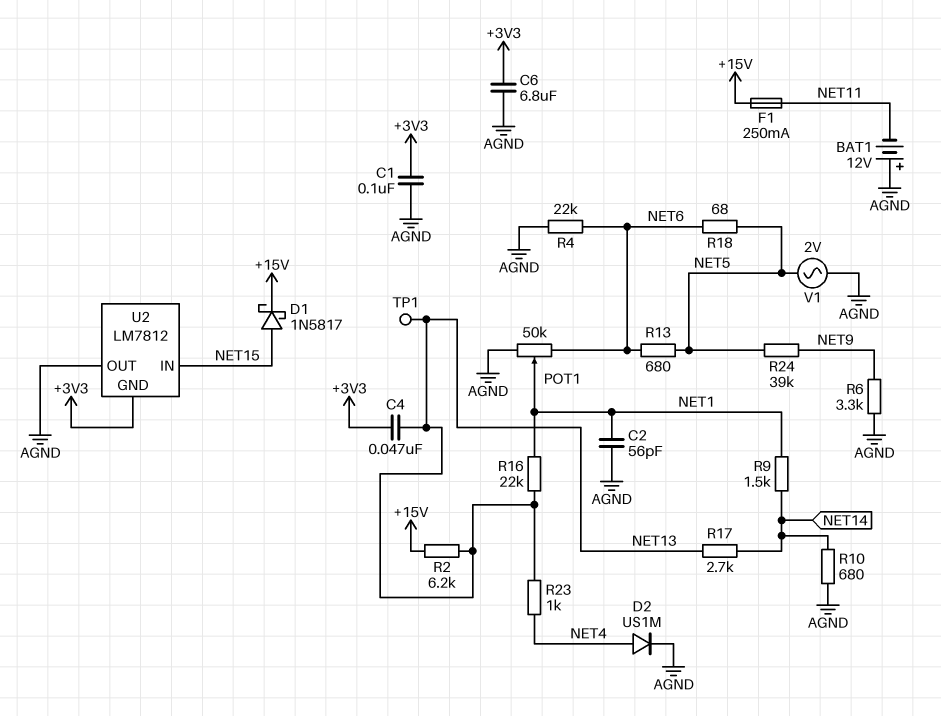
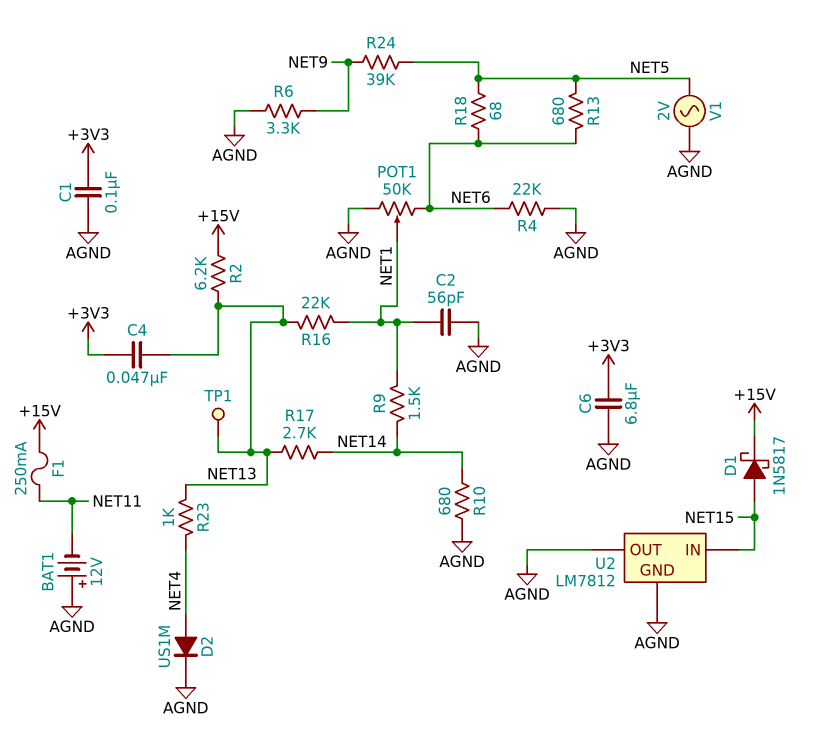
U2 pin GND: +3V3 -> AGND

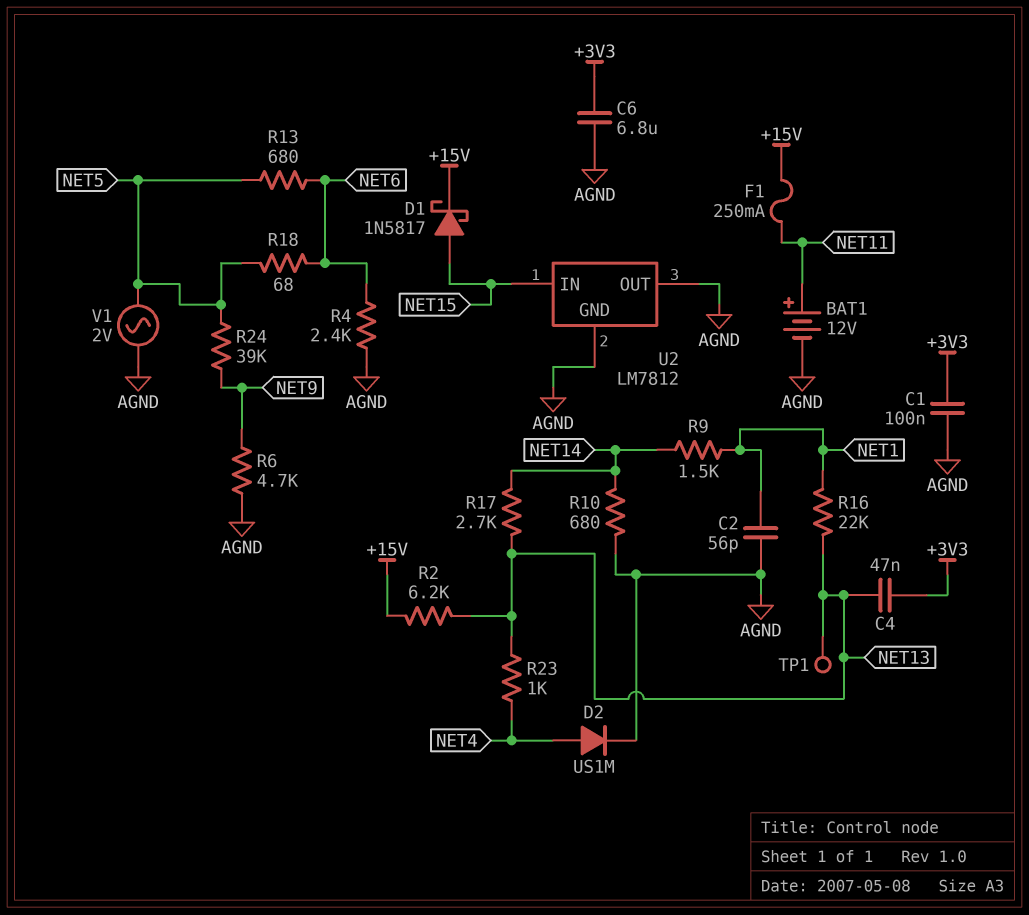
BAT1: 12V (plus AGND, minus NET11) -> 12V (plus NET11, minus AGND)
POT1: 50k (AGND, NET6, wiper NET1) -> none
R4: 22k (AGND, NET6) -> 2.4k (AGND, NET6)
R6: 3.3k (AGND, NET9) -> 4.7k (AGND, NET9)

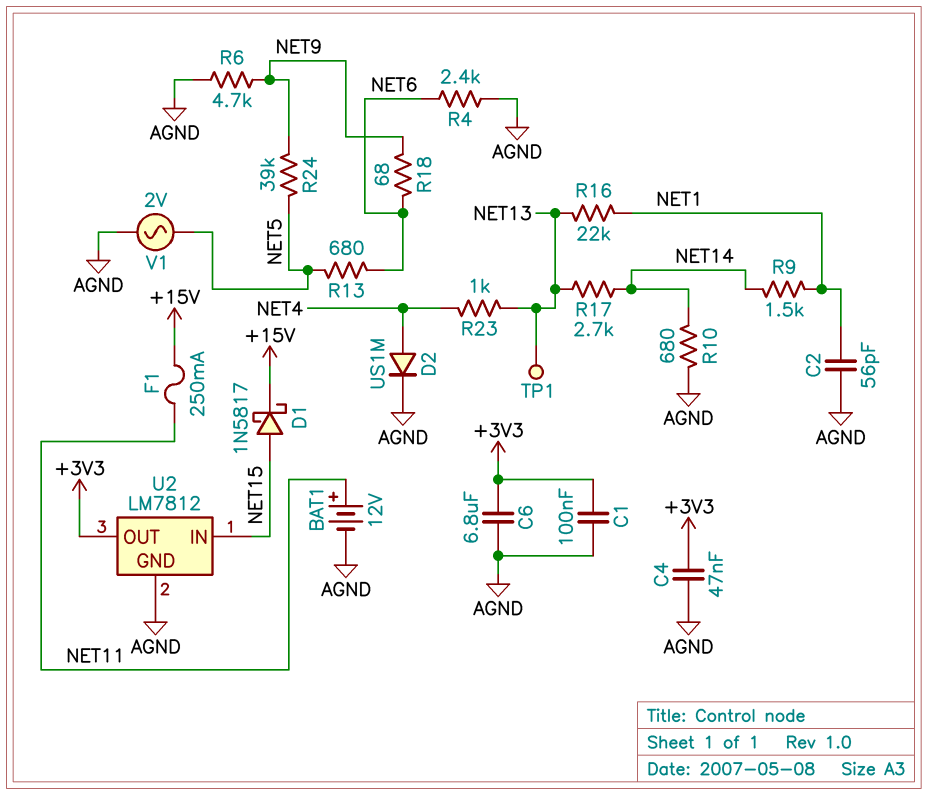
C4: 47nF (+3V3, NET13) -> 47nF (+3V3, AGND)
R2: 6.2k (+15V, NET13) -> none
R18: 68 (NET5, NET6) -> 68 (NET6, NET9)
U2 pin OUT: AGND -> +3V3

